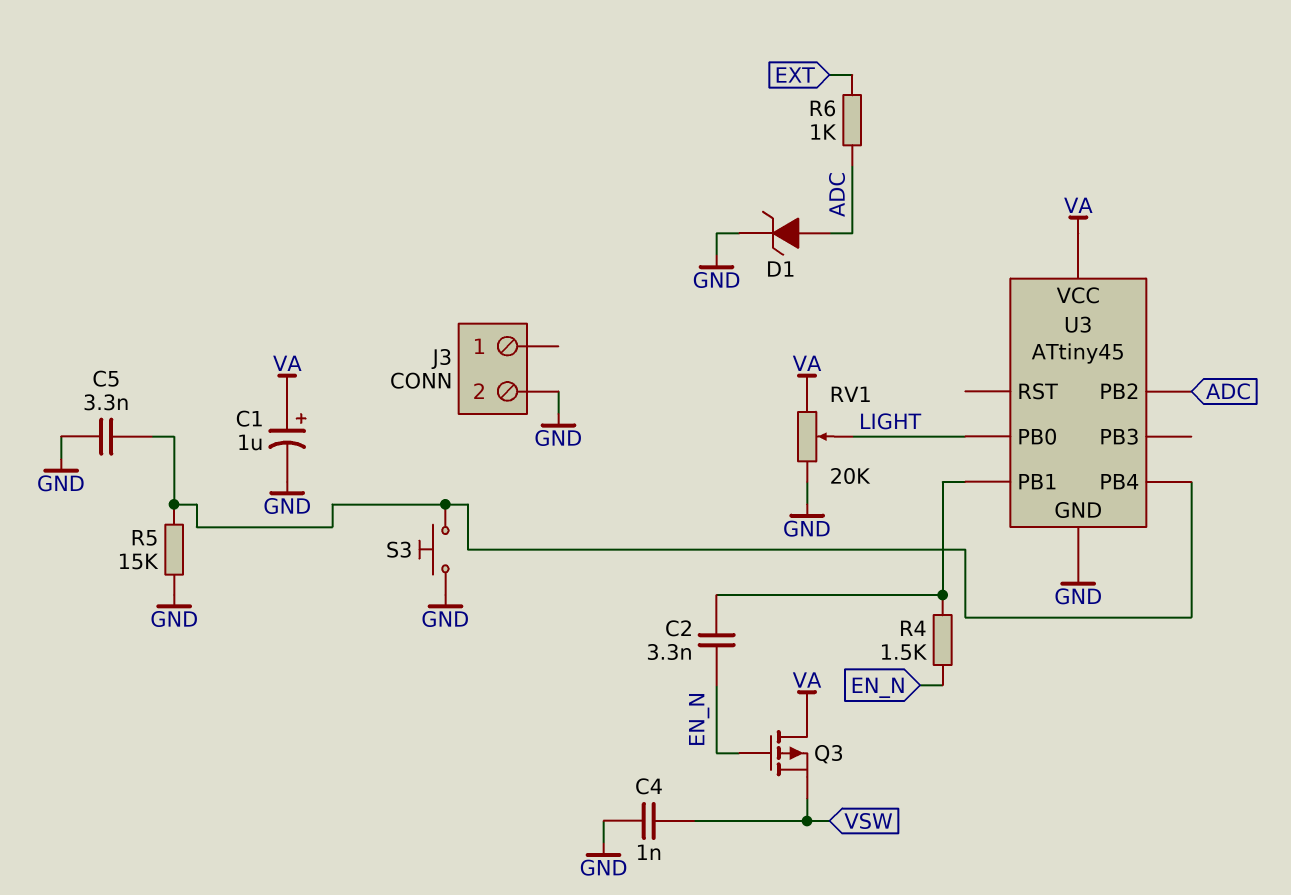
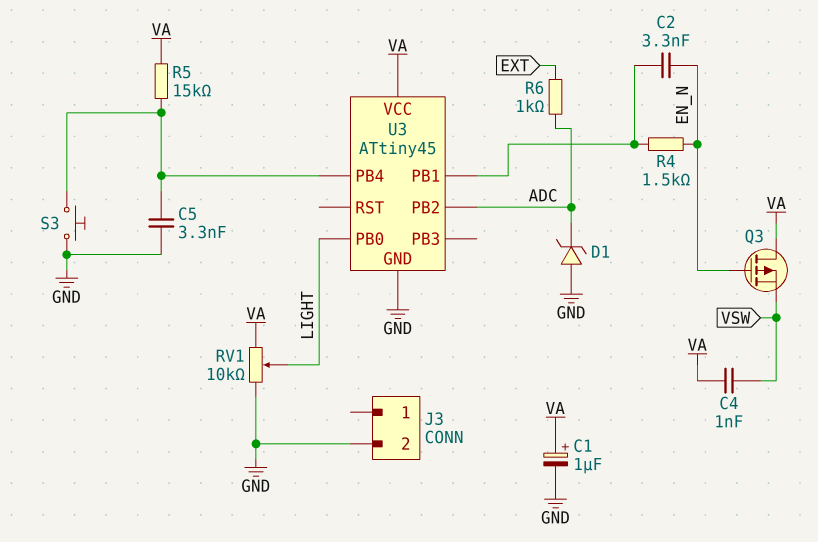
C4: 1nF (GND, VSW) -> 1nF (VA, VSW)
D1: zener (A ADC, K GND) -> zener (A GND, K ADC)
R5: 15k (GND, U3/PB4) -> 15k (U3/PB4, VA)
RV1: 20k (GND, VA, wiper LIGHT) -> 10k (GND, VA, wiper LIGHT)

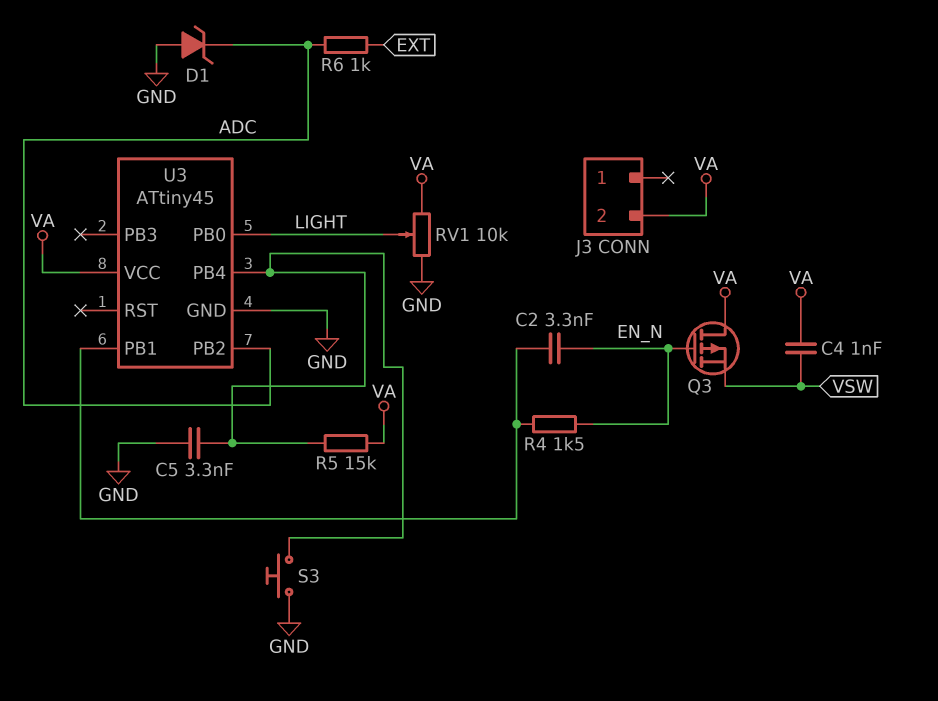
C1: 1uF (plus VA, minus GND) -> none
J3 pin 2: GND -> VA

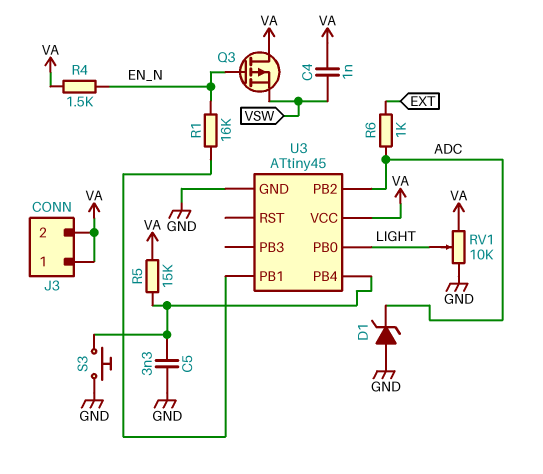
C2: 3.3nF (EN_N, U3/PB1) -> none
J3 pin 1: none -> VA
R1: none -> 16k (EN_N, U3/PB1)
R4: 1.5k (EN_N, U3/PB1) -> 1.5k (EN_N, VA)

